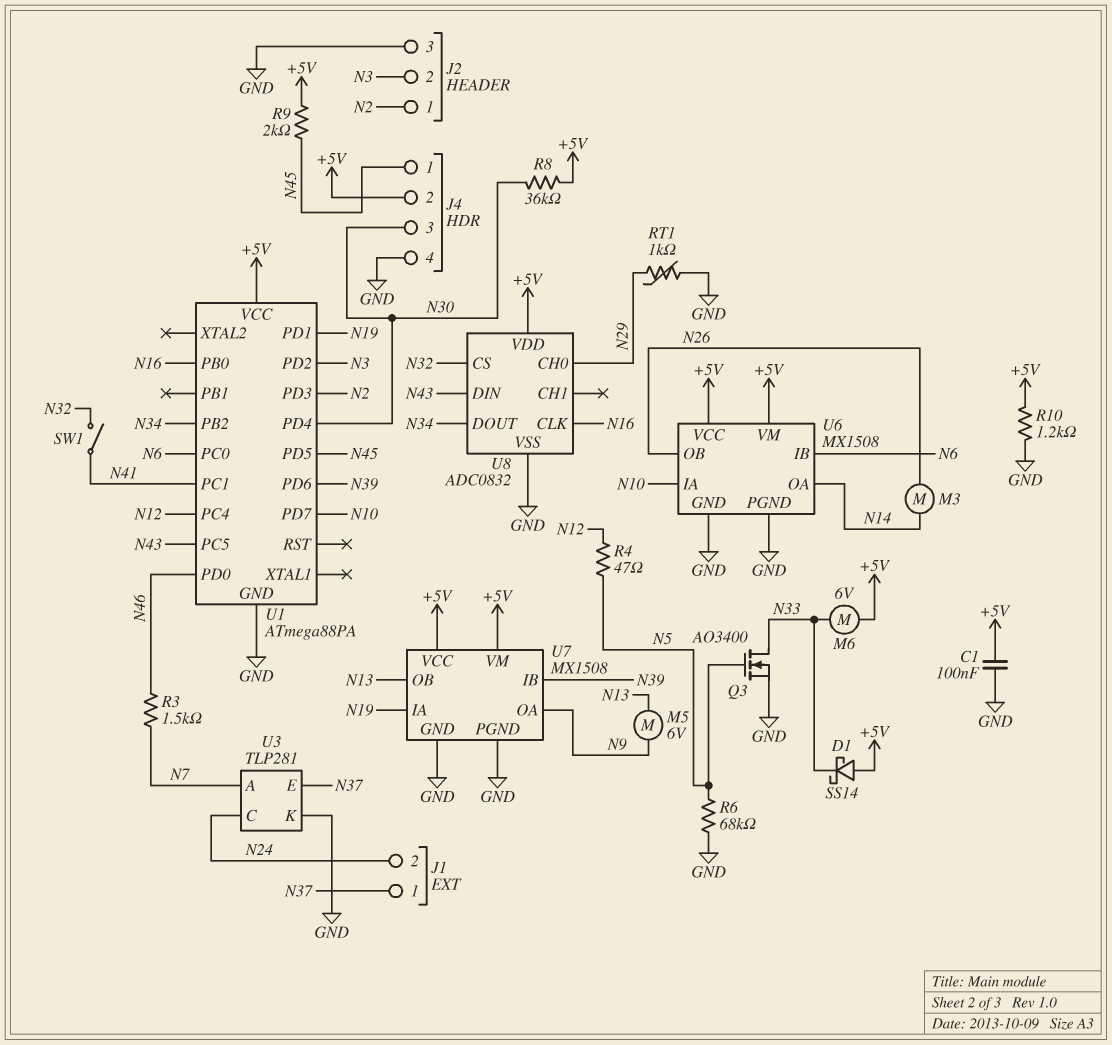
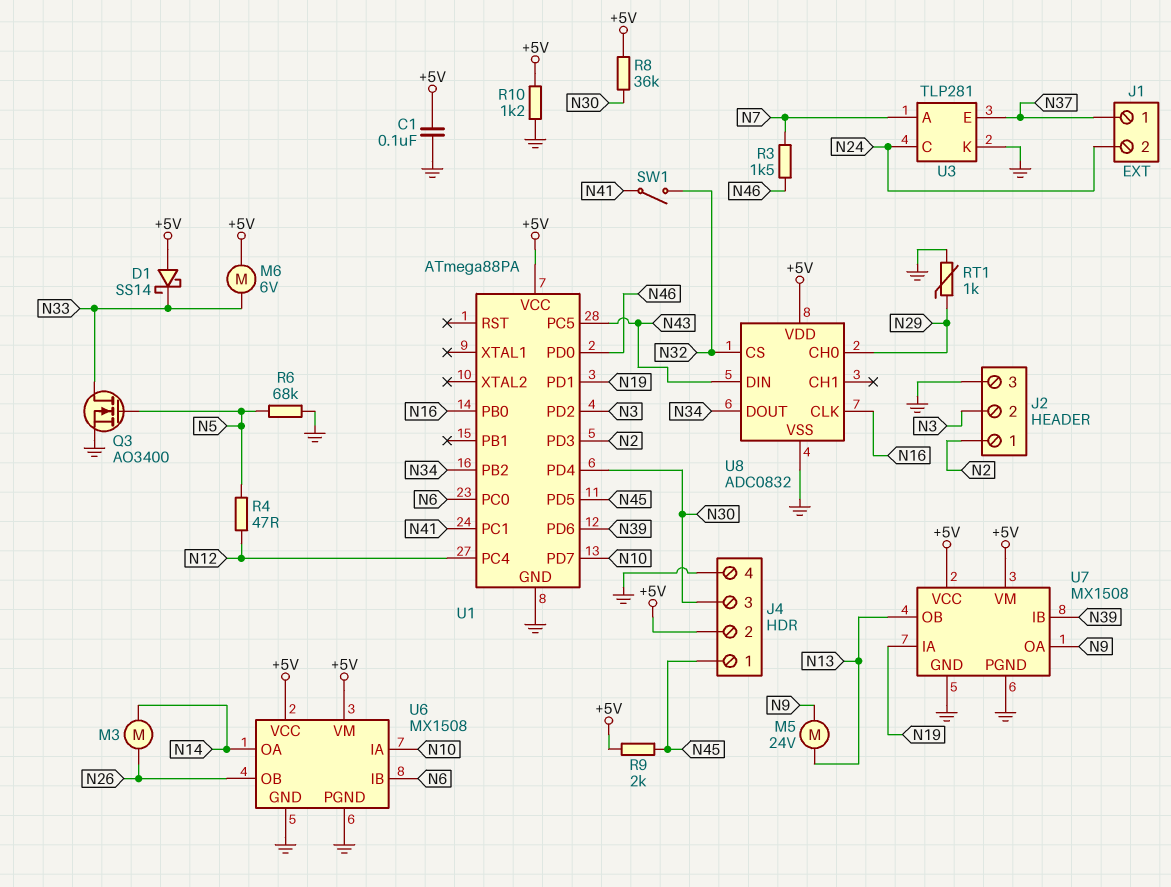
M5: motor 6V (N9, N13) -> motor 24V (N9, N13)

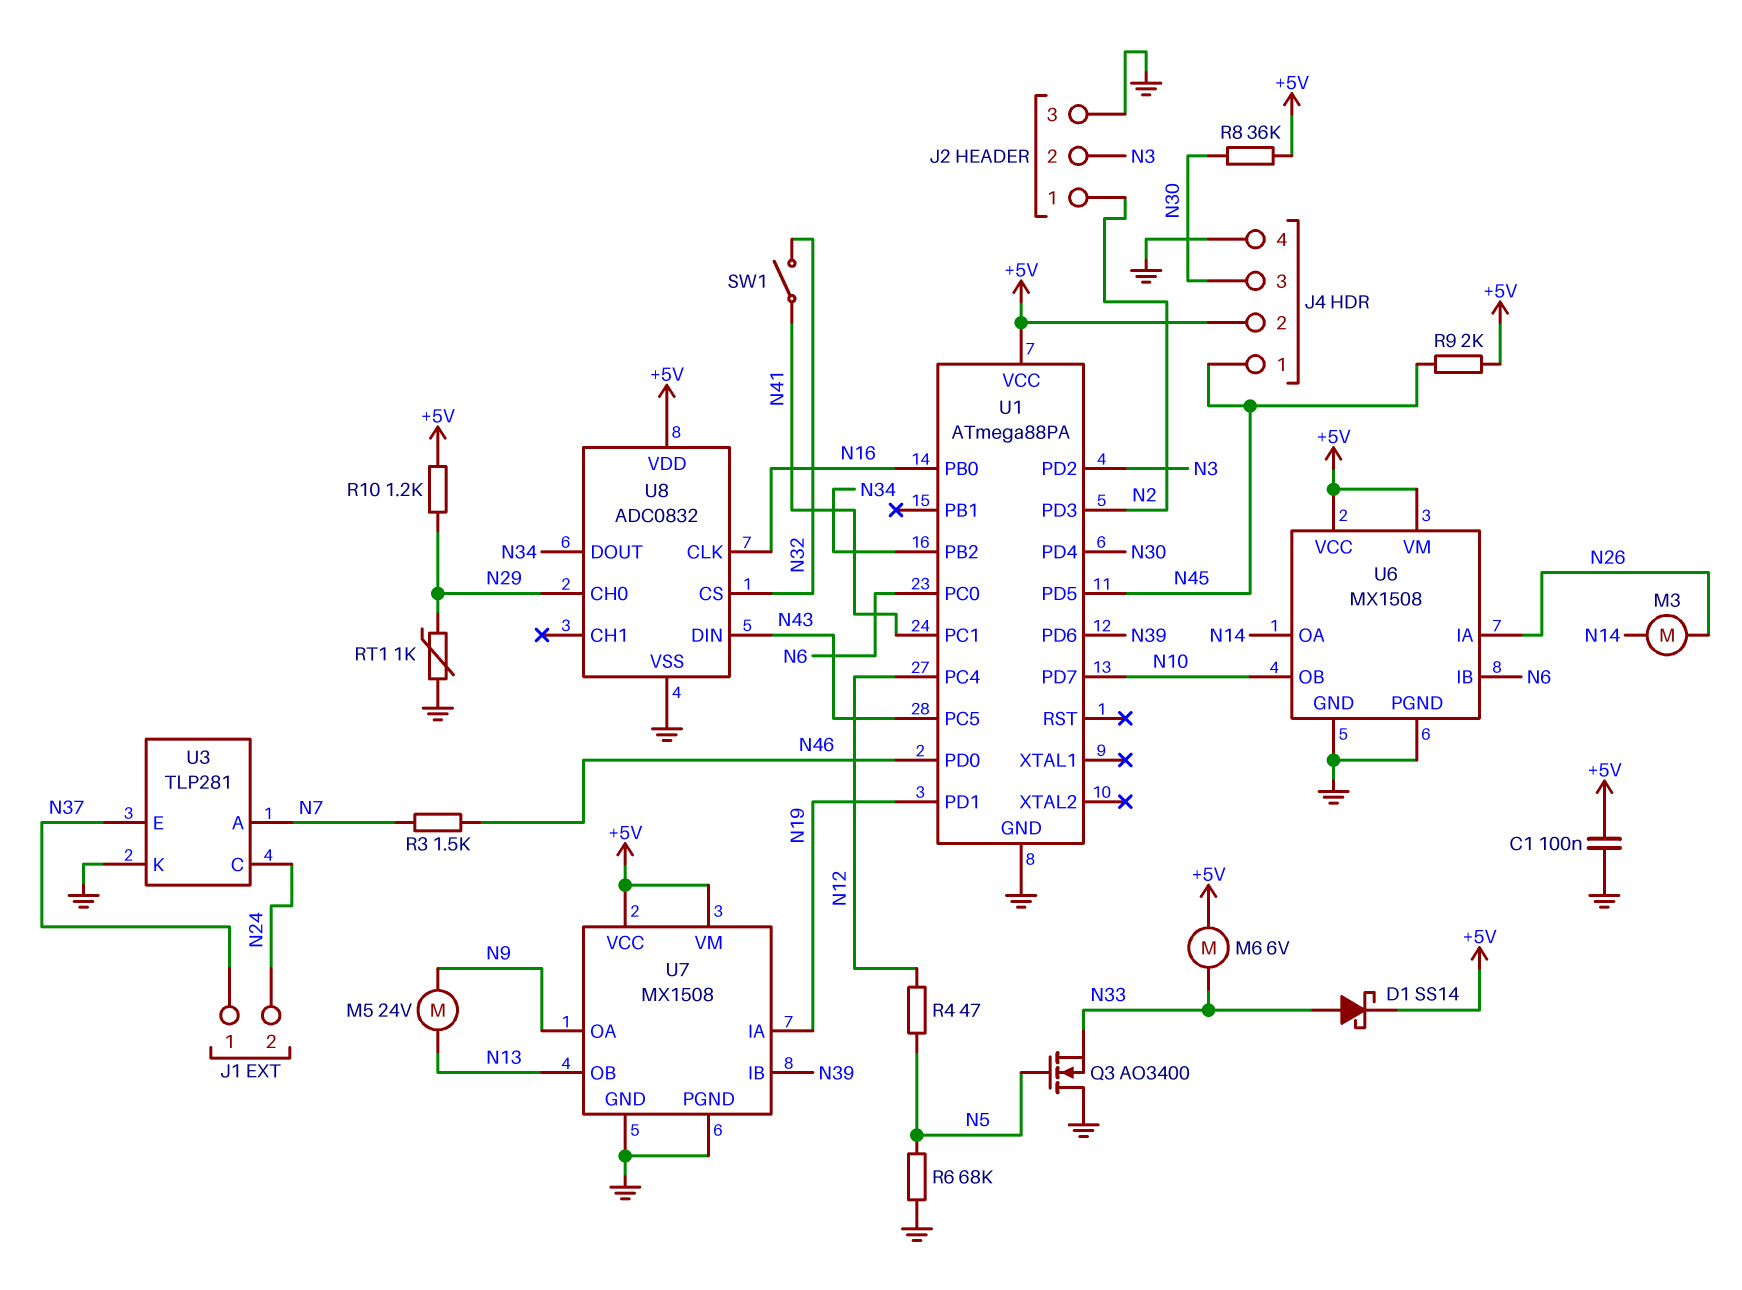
D1: schottky SS14 (A +5V, K N33) -> schottky SS14 (A N33, K +5V)
Q3: NMOS AO3400 (G N5, D N33, S GND) -> NMOS AO3400 (G N5, D GND, S N33)
R10: 1.2k (+5V, GND) -> 1.2k (+5V, N29)
U6 pin IA: N10 -> N26
U6 pin OB: N26 -> N10

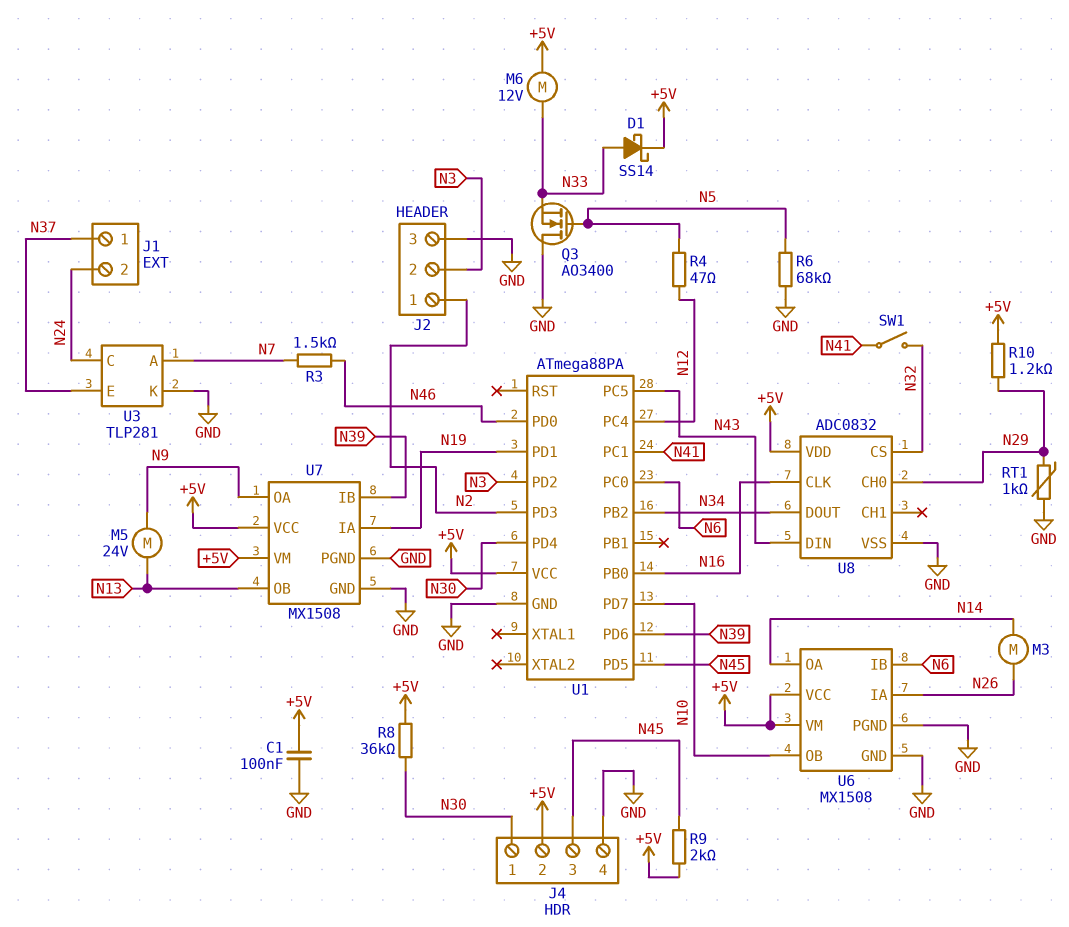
J4 pin 1: N45 -> N30
J4 pin 3: N30 -> N45
M6: motor 6V (+5V, N33) -> motor 12V (+5V, N33)

